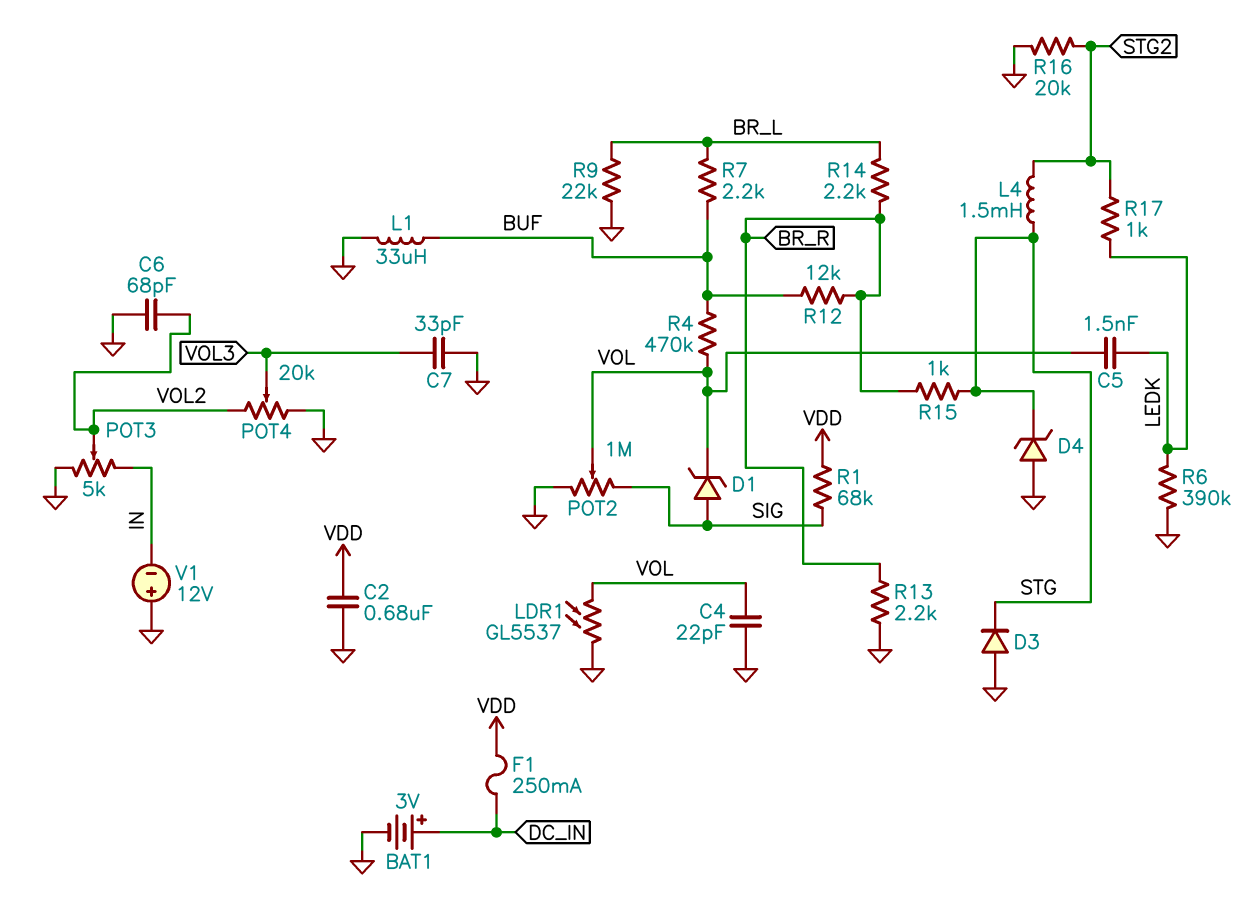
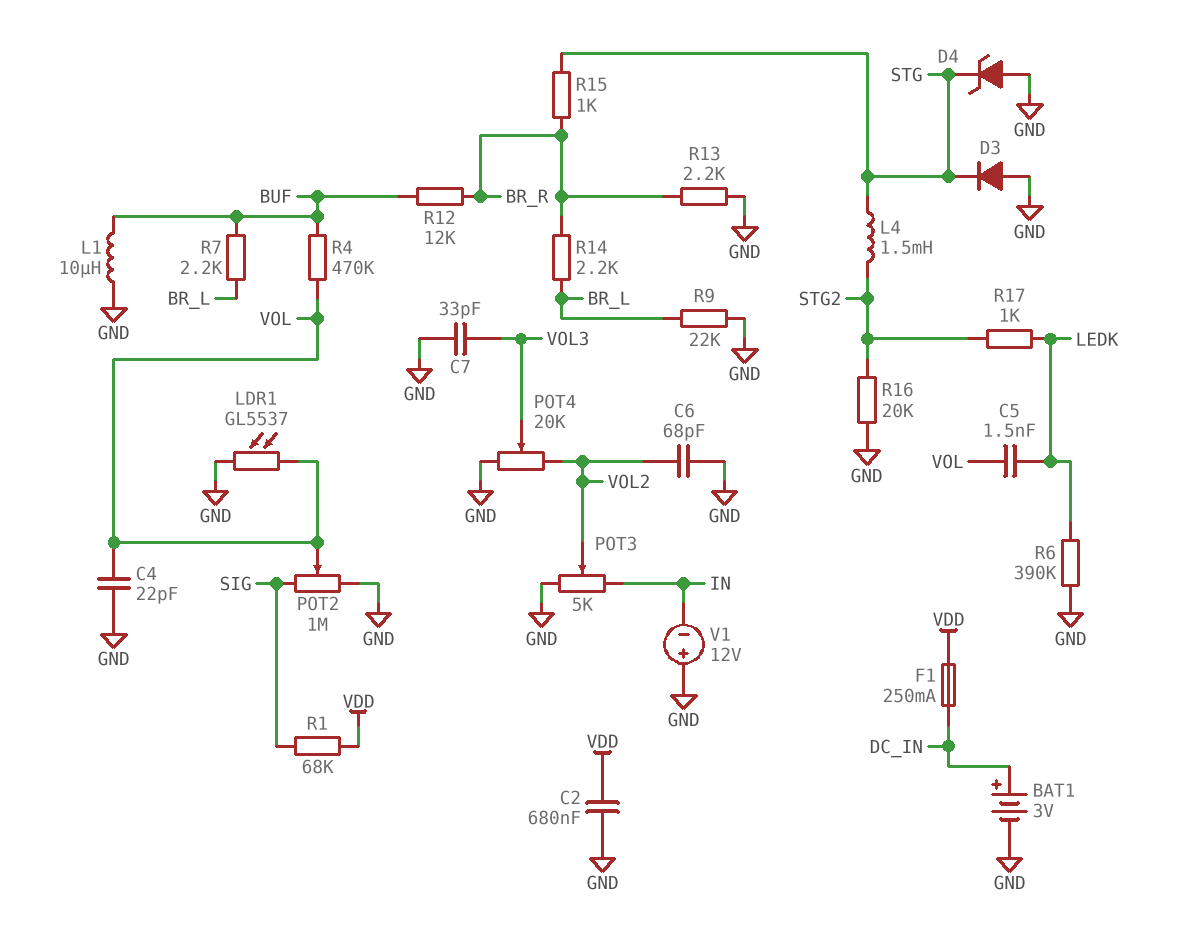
D1: zener (A SIG, K VOL) -> none
L1: 33uH (BUF, GND) -> 10uH (BUF, GND)

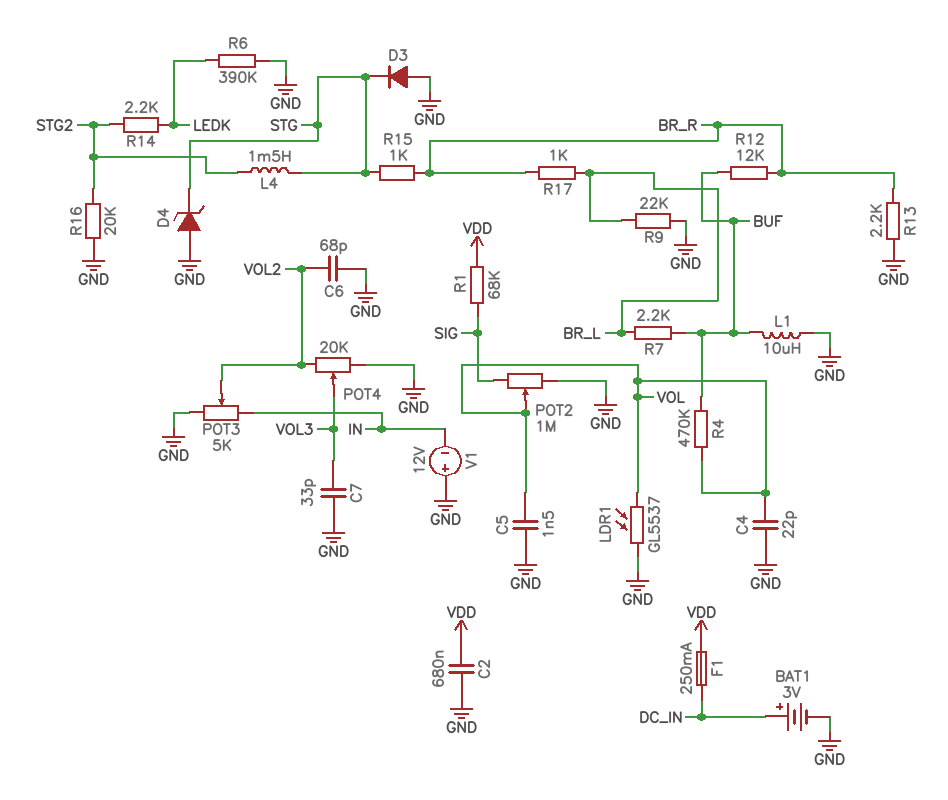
C5: 1.5nF (LEDK, VOL) -> 1.5nF (GND, VOL)
R14: 2.2k (BR_L, BR_R) -> 2.2k (LEDK, STG2)
R17: 1k (LEDK, STG2) -> 1k (BR_L, BR_R)

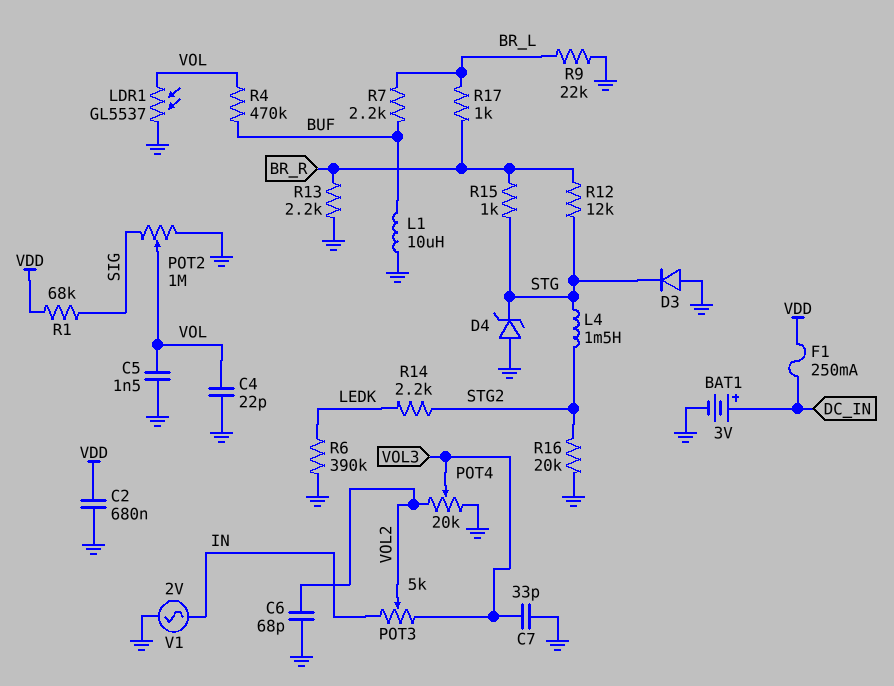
POT3: 5k (GND, IN, wiper VOL2) -> 5k (IN, VOL3, wiper VOL2)
R12: 12k (BR_R, BUF) -> 12k (BR_R, STG)
V1: 12V (plus GND, minus IN) -> AC 2V (GND, IN)

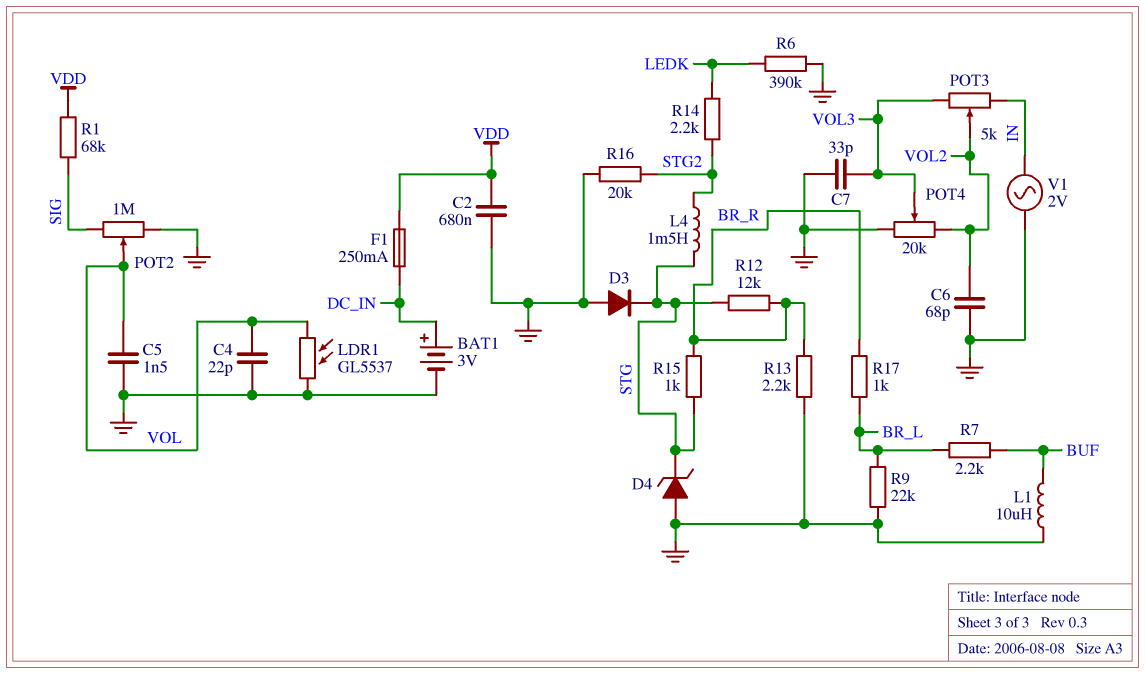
R4: 470k (BUF, VOL) -> none

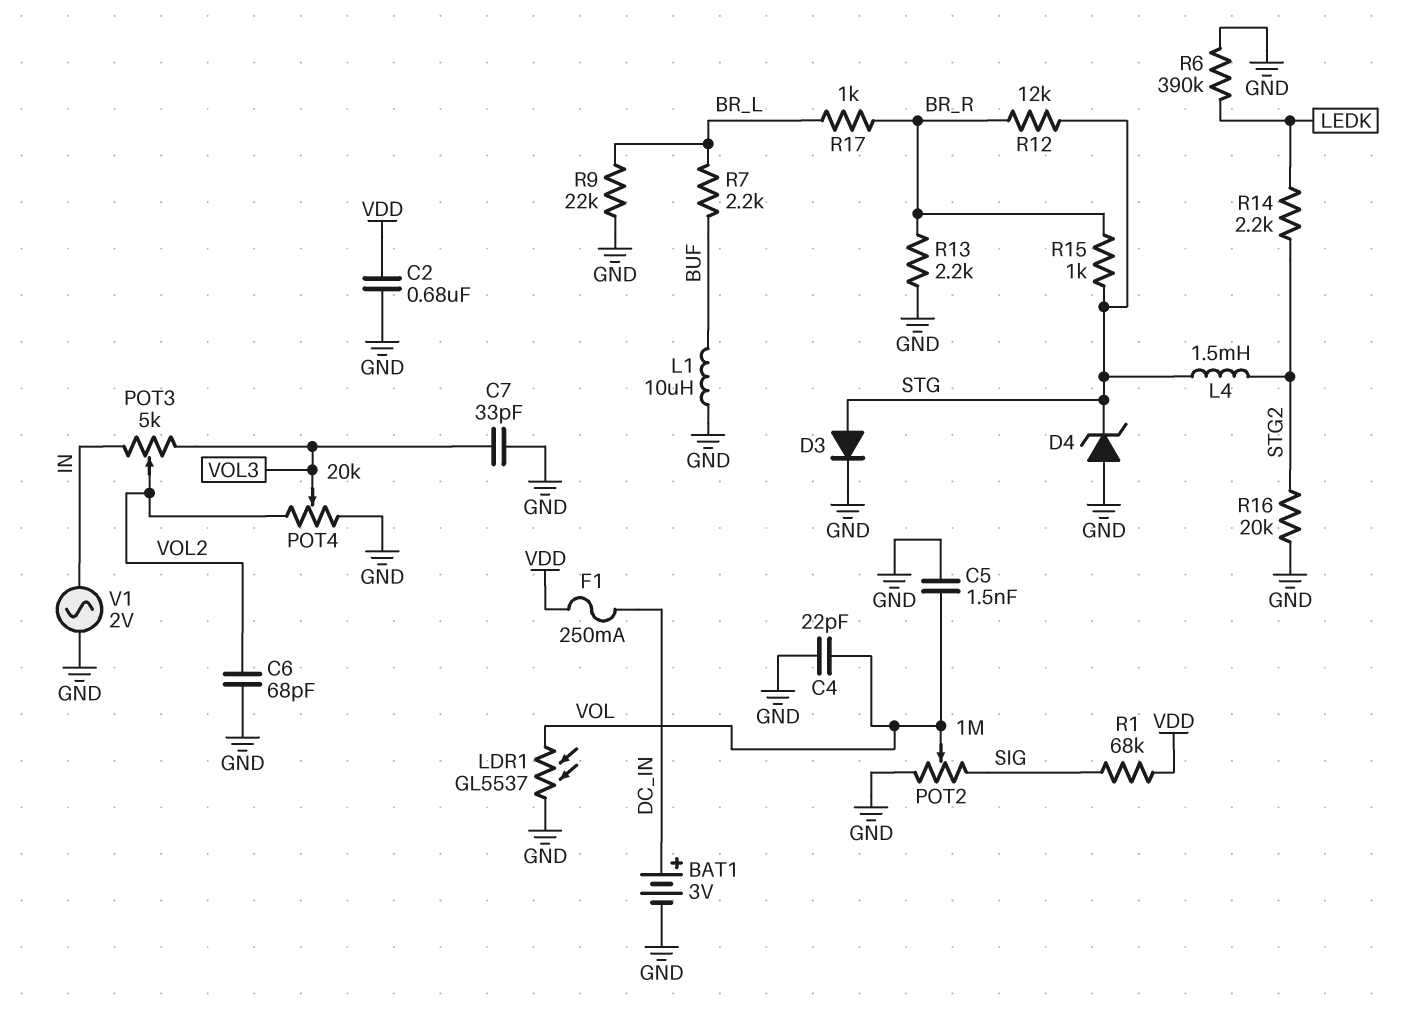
D3: diode (A GND, K STG) -> diode (A STG, K GND)

